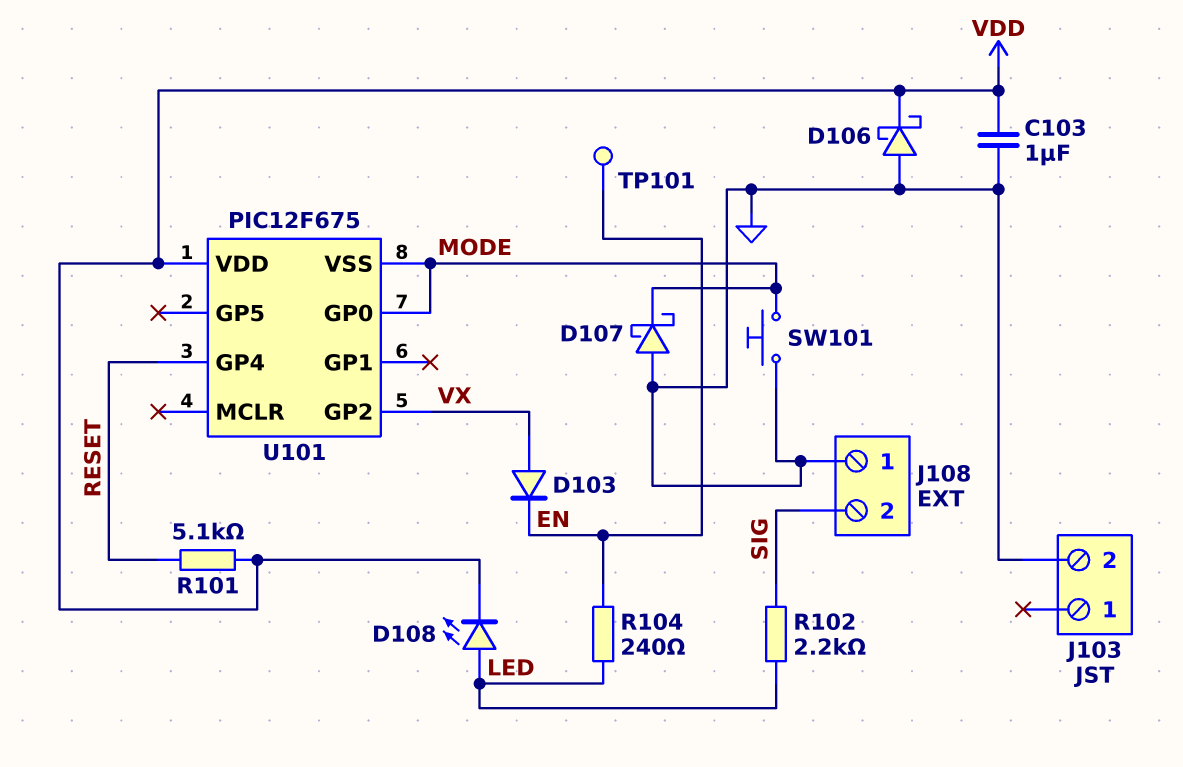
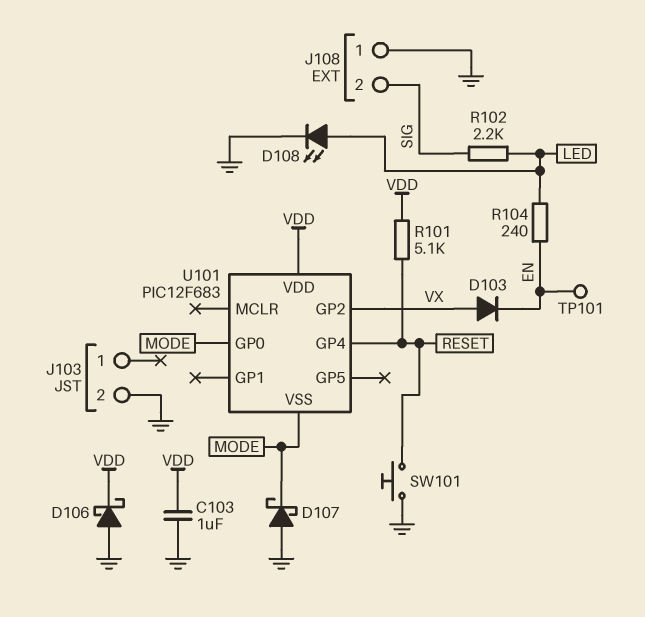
D108: LED (A LED, K VDD) -> LED (A LED, K GND)
SW101: button (GND, MODE) -> button (GND, RESET)
U101: PIC12F675 -> PIC12F683

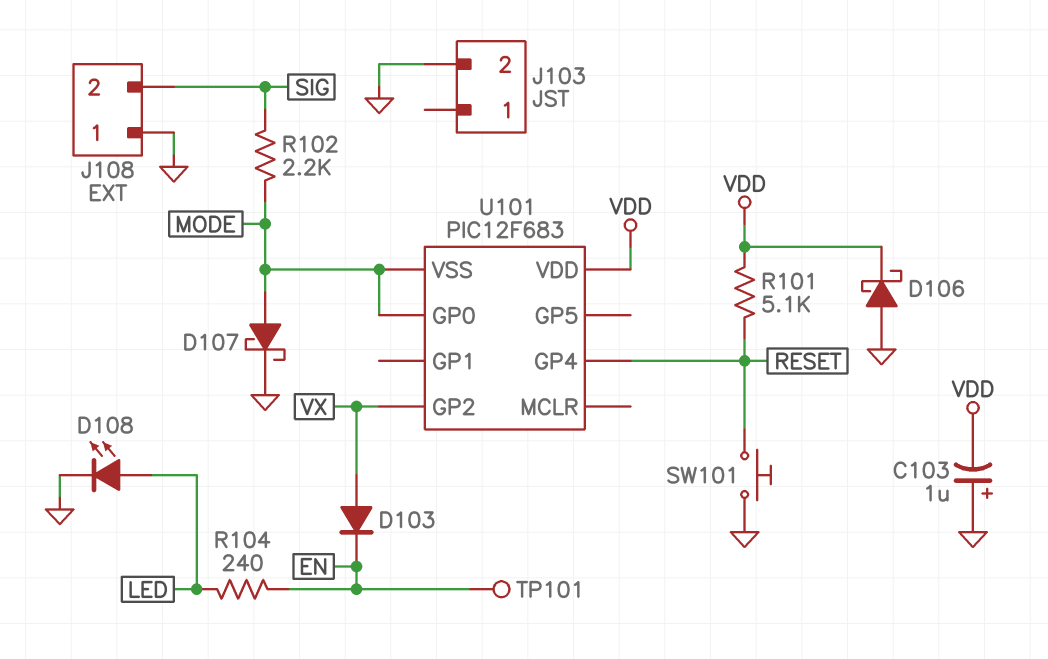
C103: 1uF (GND, VDD) -> 1uF (plus GND, minus VDD)
D107: schottky (A GND, K MODE) -> schottky (A MODE, K GND)
R102: 2.2k (LED, SIG) -> 2.2k (MODE, SIG)

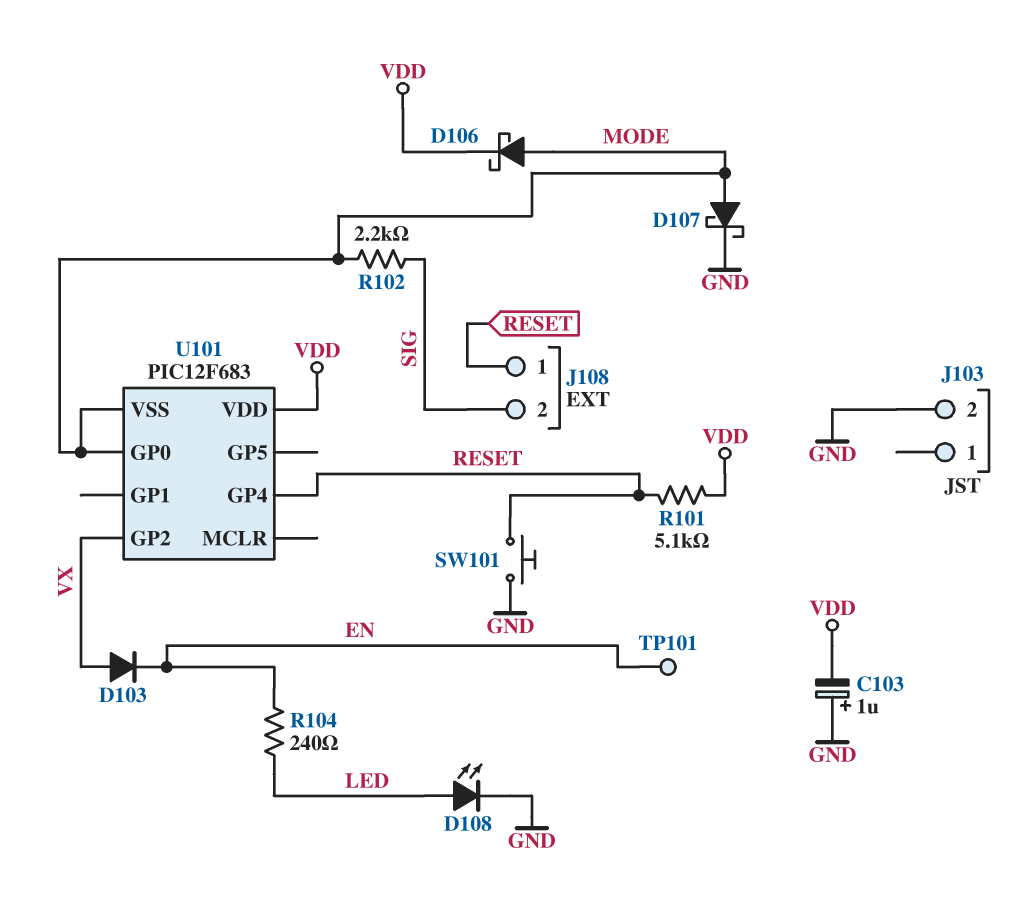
D106: schottky (A GND, K VDD) -> schottky (A MODE, K VDD)
J108 pin 1: GND -> RESET

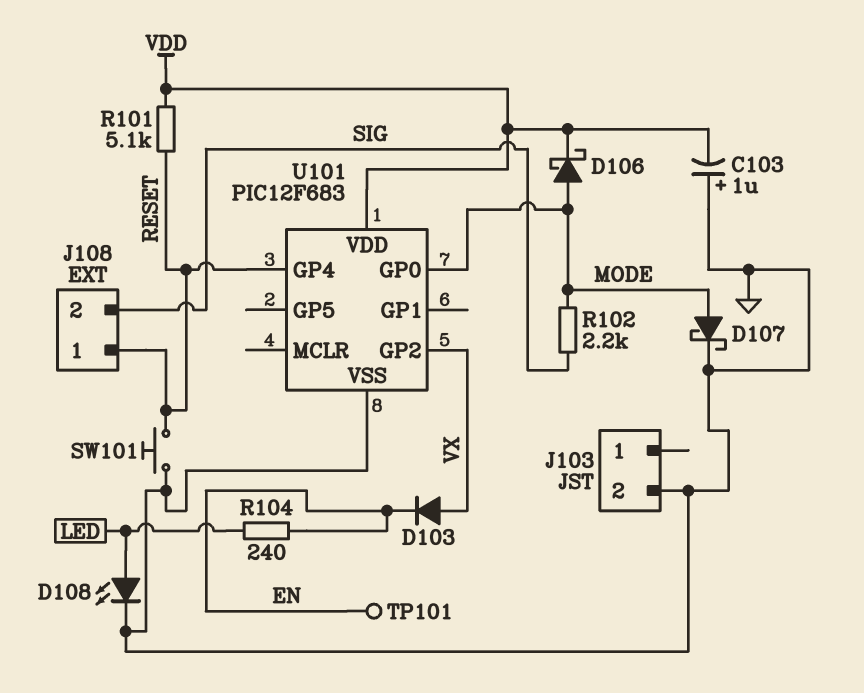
U101 pin VSS: MODE -> GND

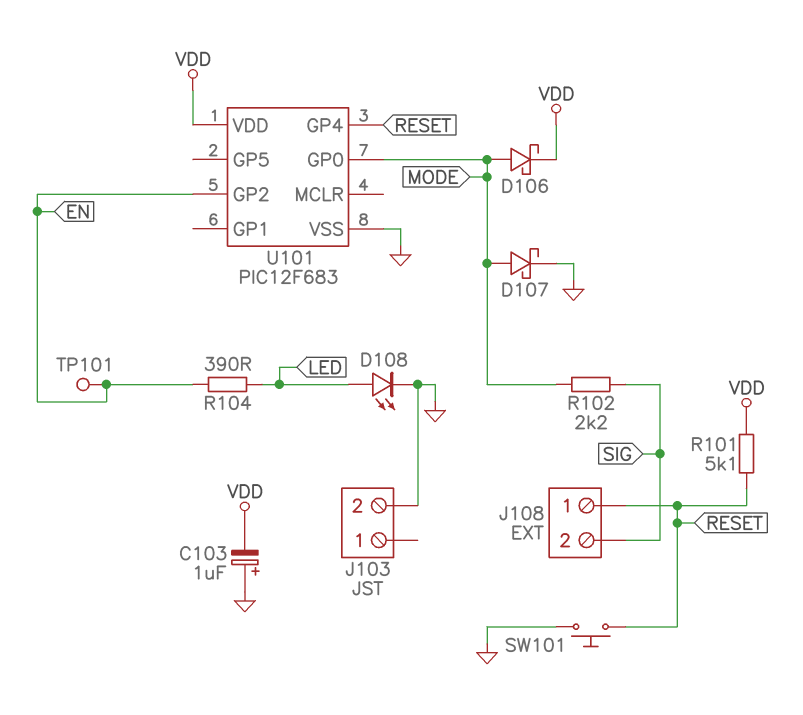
D103: diode (A VX, K EN) -> none
R104: 240 (EN, LED) -> 390 (EN, LED)
U101 pin GP2: VX -> EN

